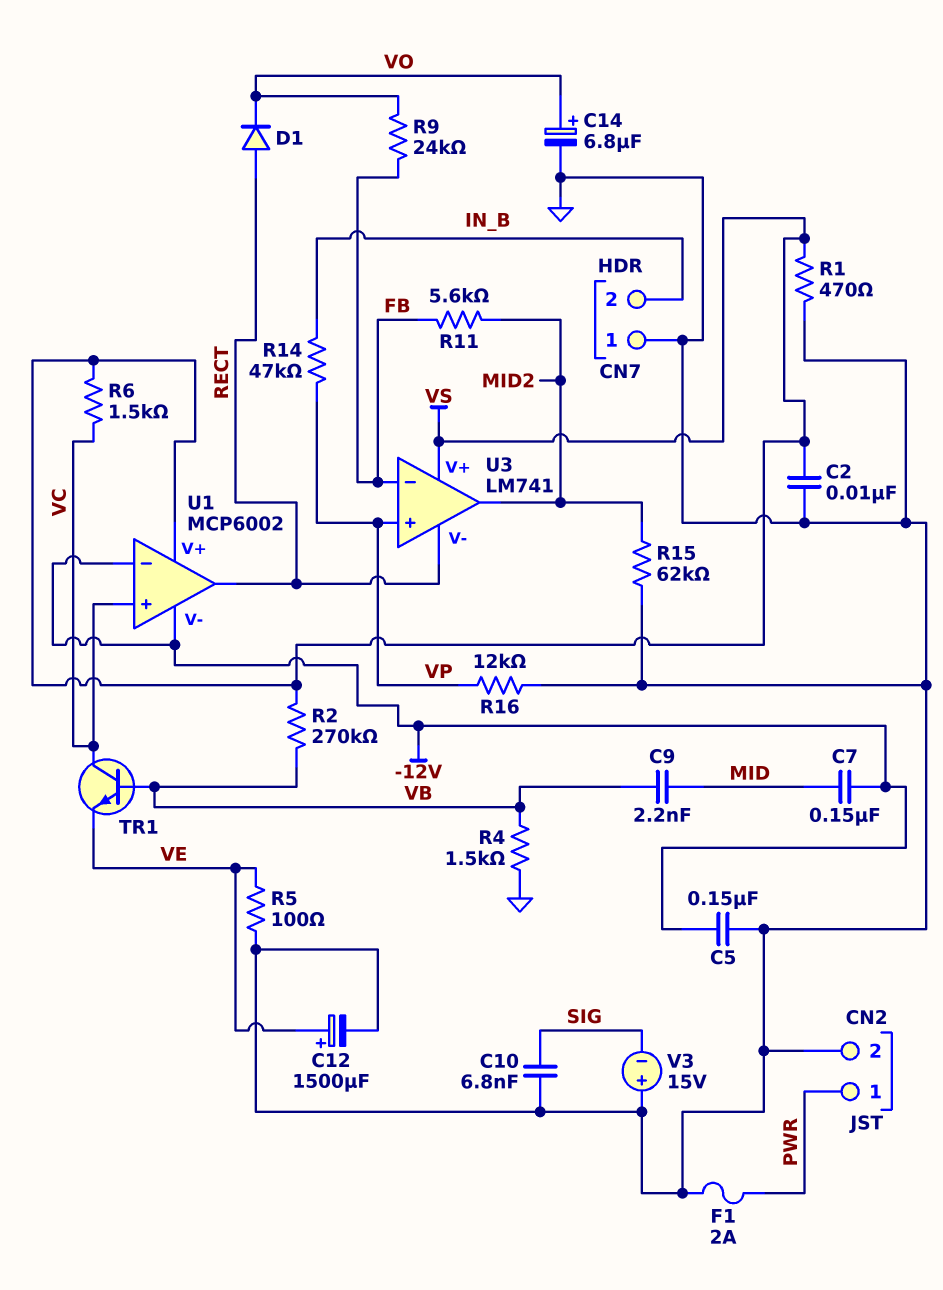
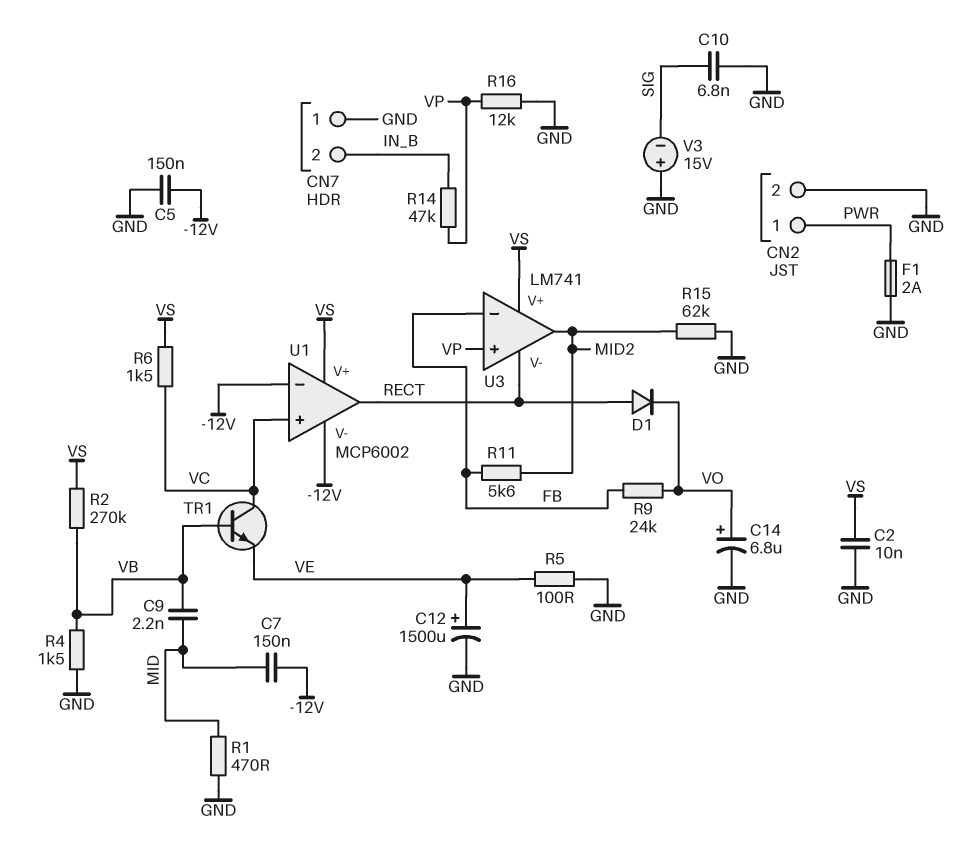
R1: 470 (GND, VS) -> 470 (GND, MID)

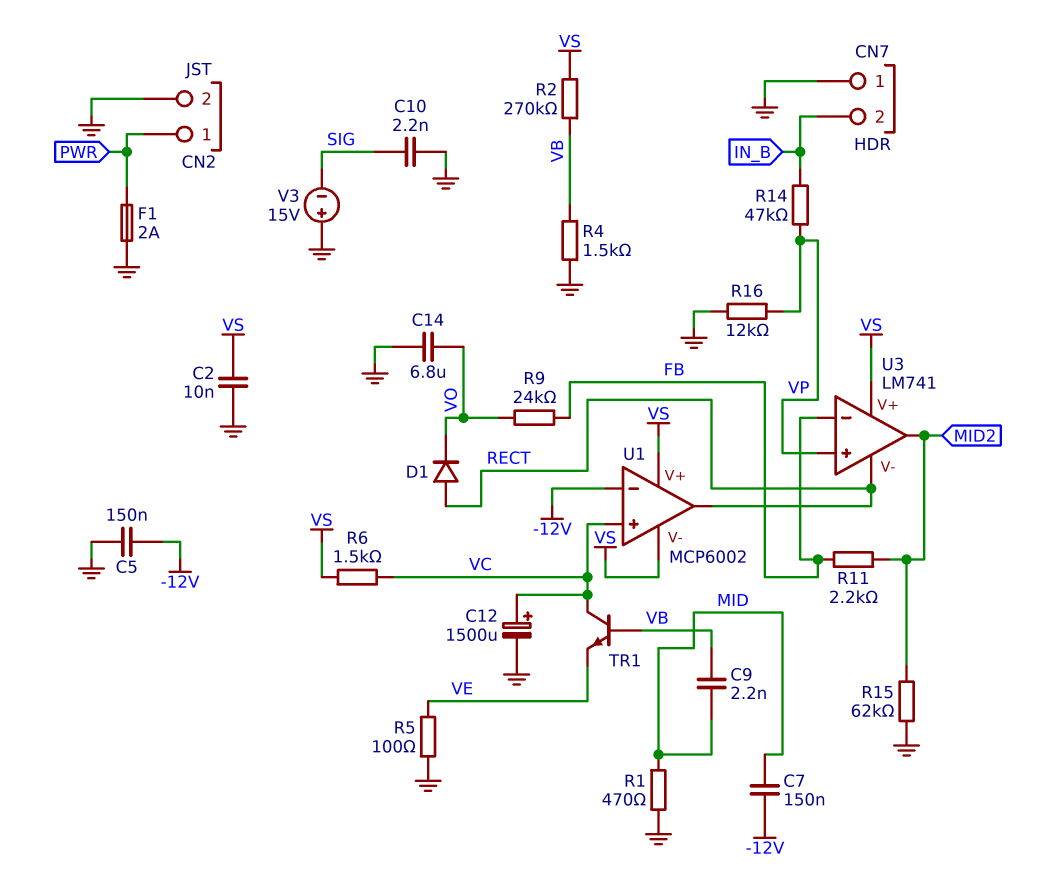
C10: 6.8nF (GND, SIG) -> 2.2nF (GND, SIG)
C12: 1500uF (plus VE, minus GND) -> 1500uF (plus VC, minus GND)
C14: 6.8uF (plus VO, minus GND) -> 6.8uF (GND, VO)
R11: 5.6k (FB, MID2) -> 2.2k (FB, MID2)
U1 pin V-: -12V -> VS

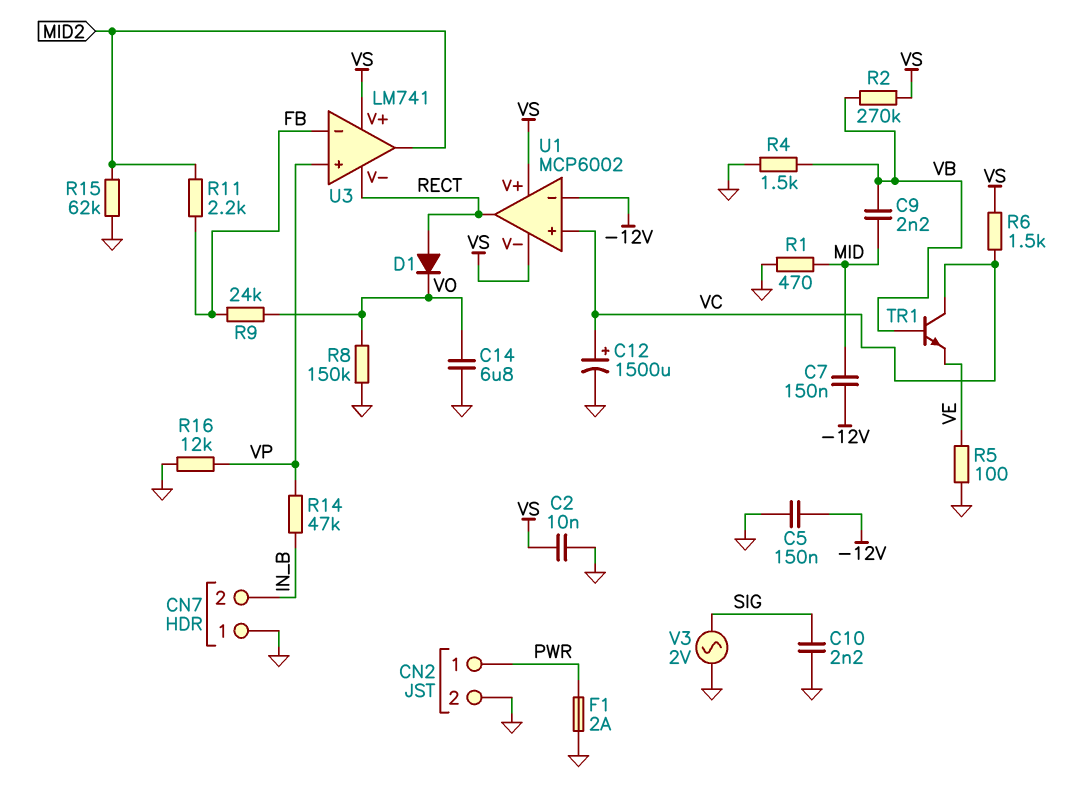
R8: none -> 150k (GND, VO)
V3: 15V (plus GND, minus SIG) -> AC 2V (GND, SIG)

